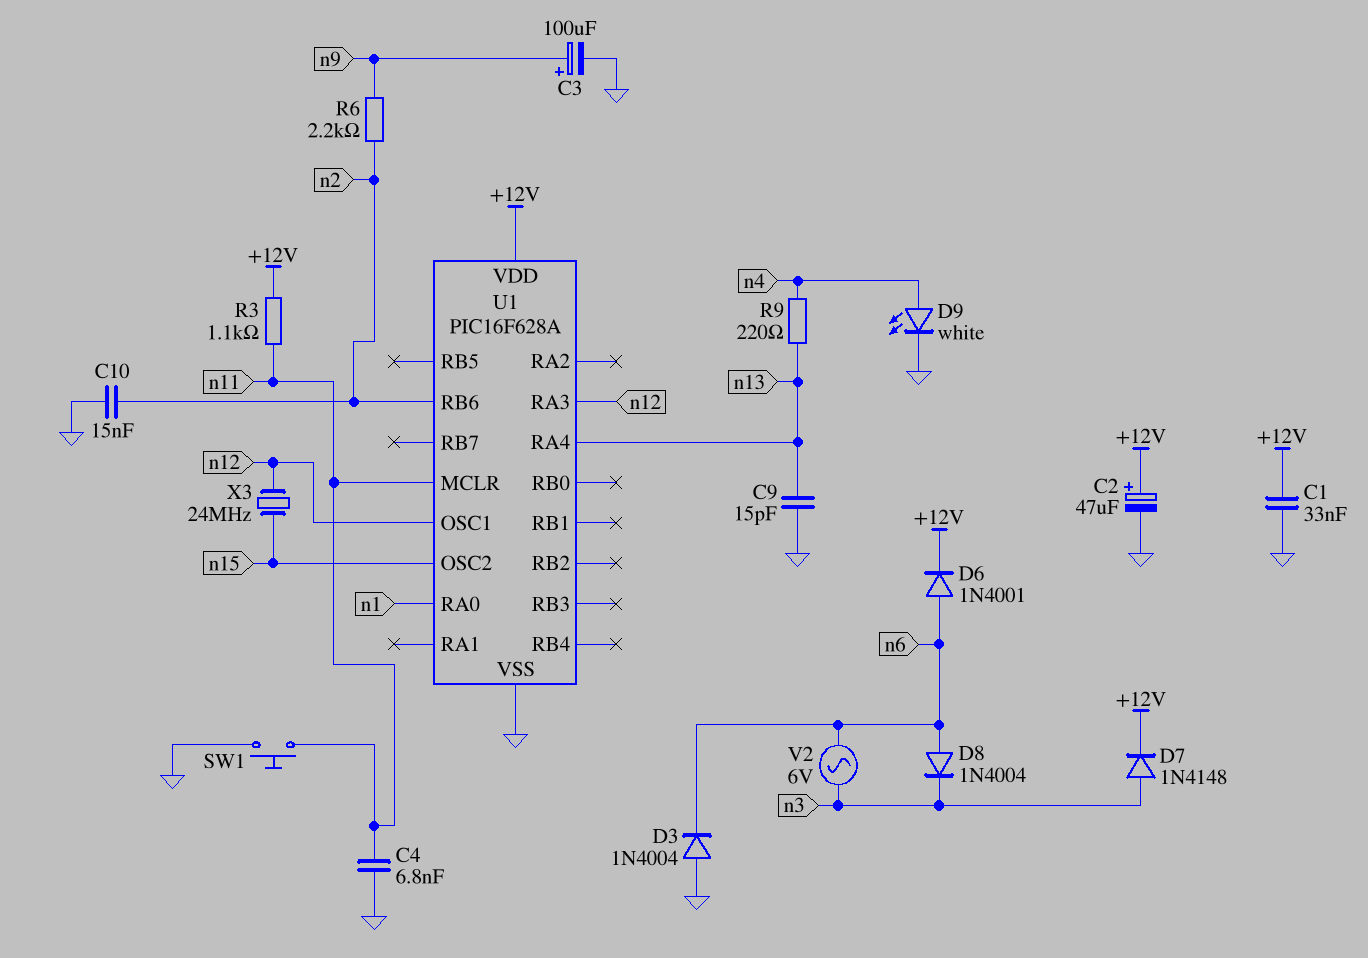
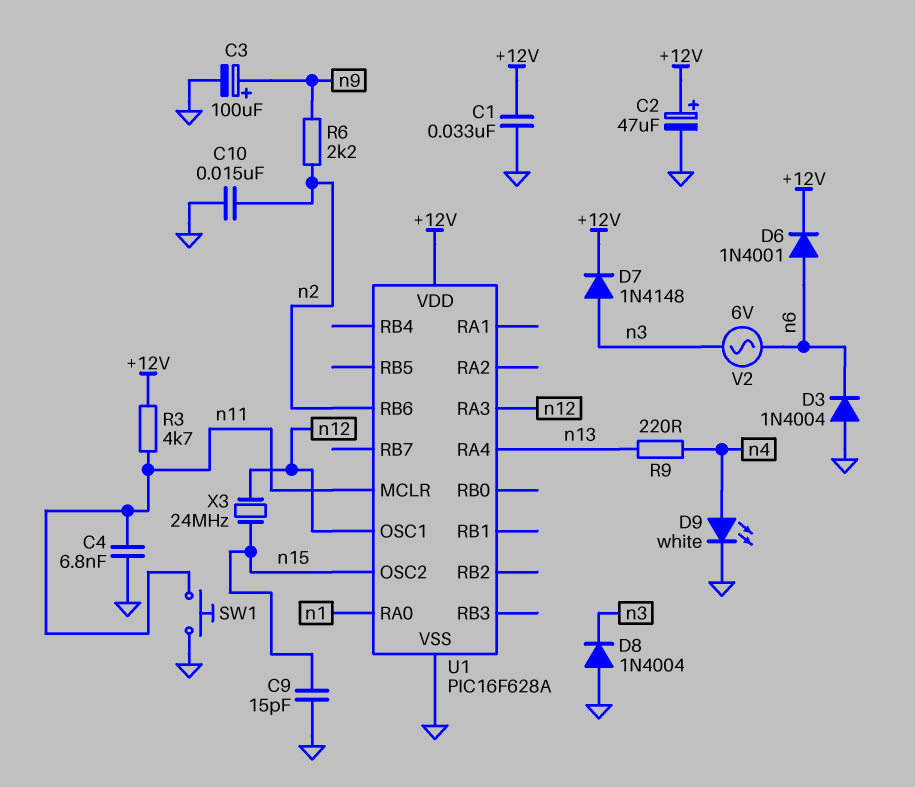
C9: 15pF (GND, n13) -> 15pF (GND, n15)
D8: diode 1N4004 (A n6, K n3) -> diode 1N4004 (A GND, K n3)
R3: 1.1k (+12V, n11) -> 4.7k (+12V, n11)

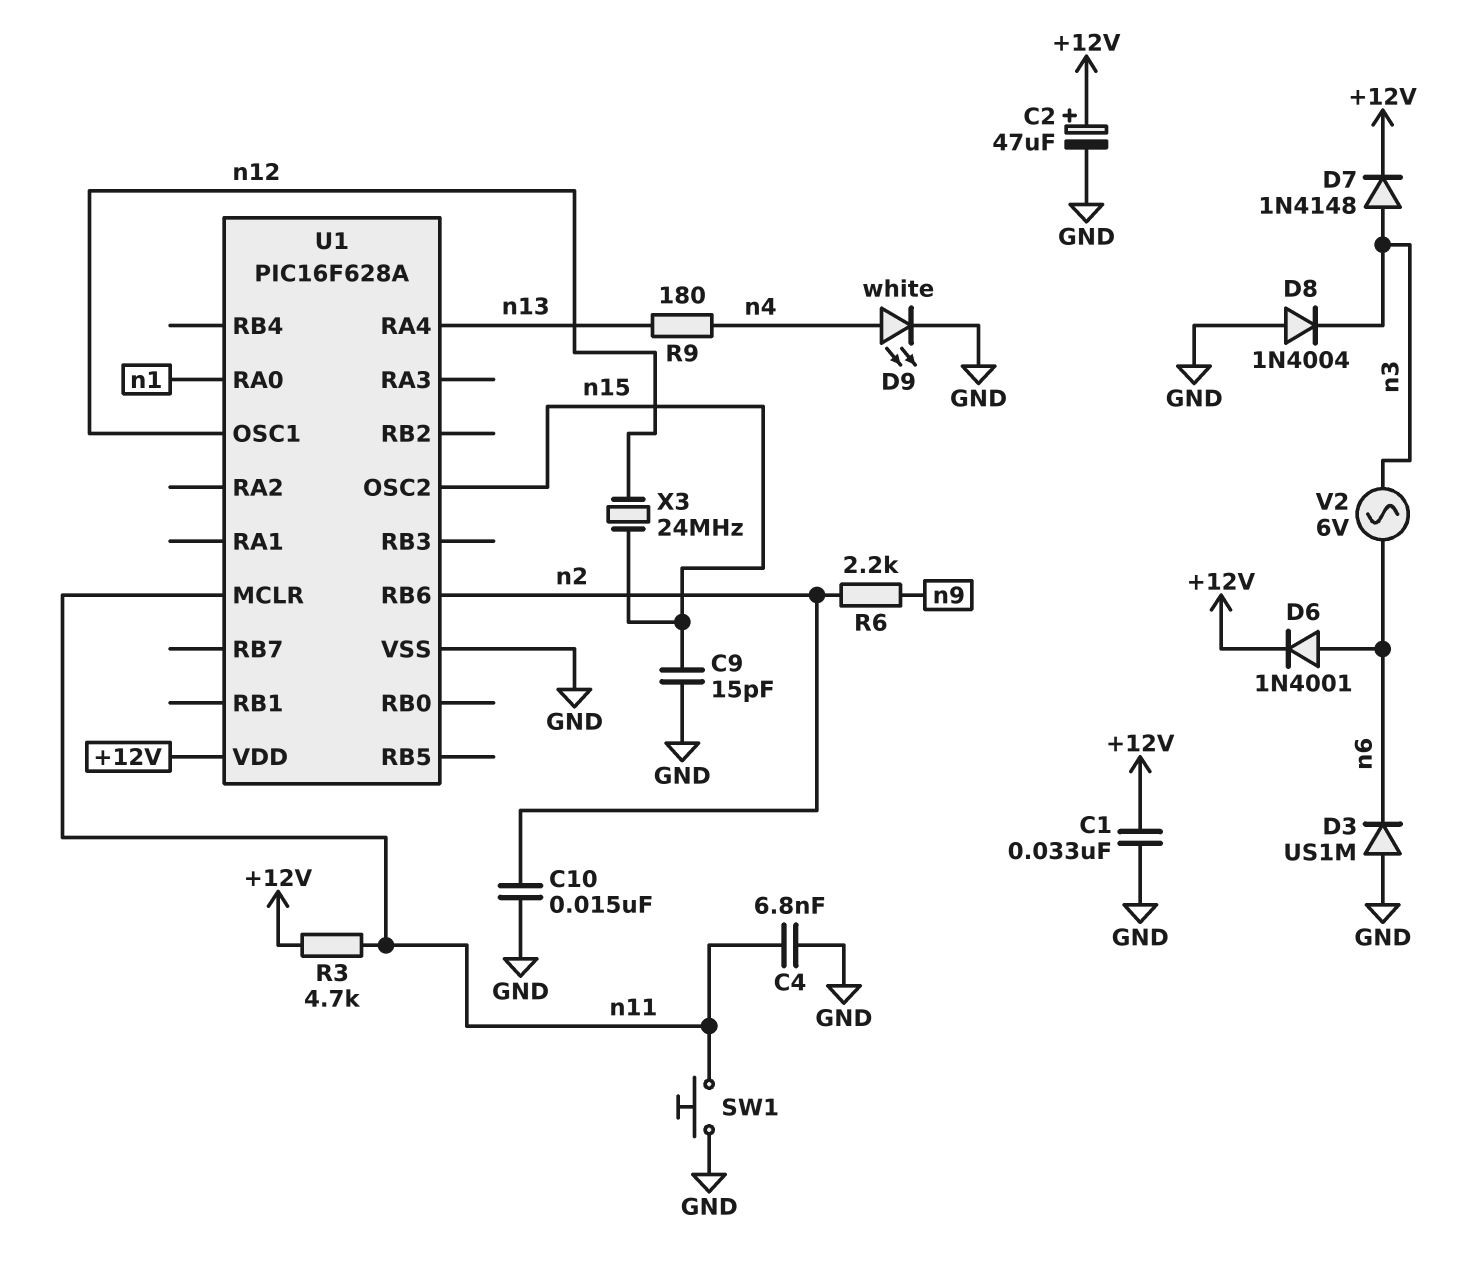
C3: 100uF (plus n9, minus GND) -> none
D3: diode 1N4004 (A GND, K n6) -> diode US1M (A GND, K n6)
R9: 220 (n4, n13) -> 180 (n4, n13)
U1 pin RA3: n12 -> none

